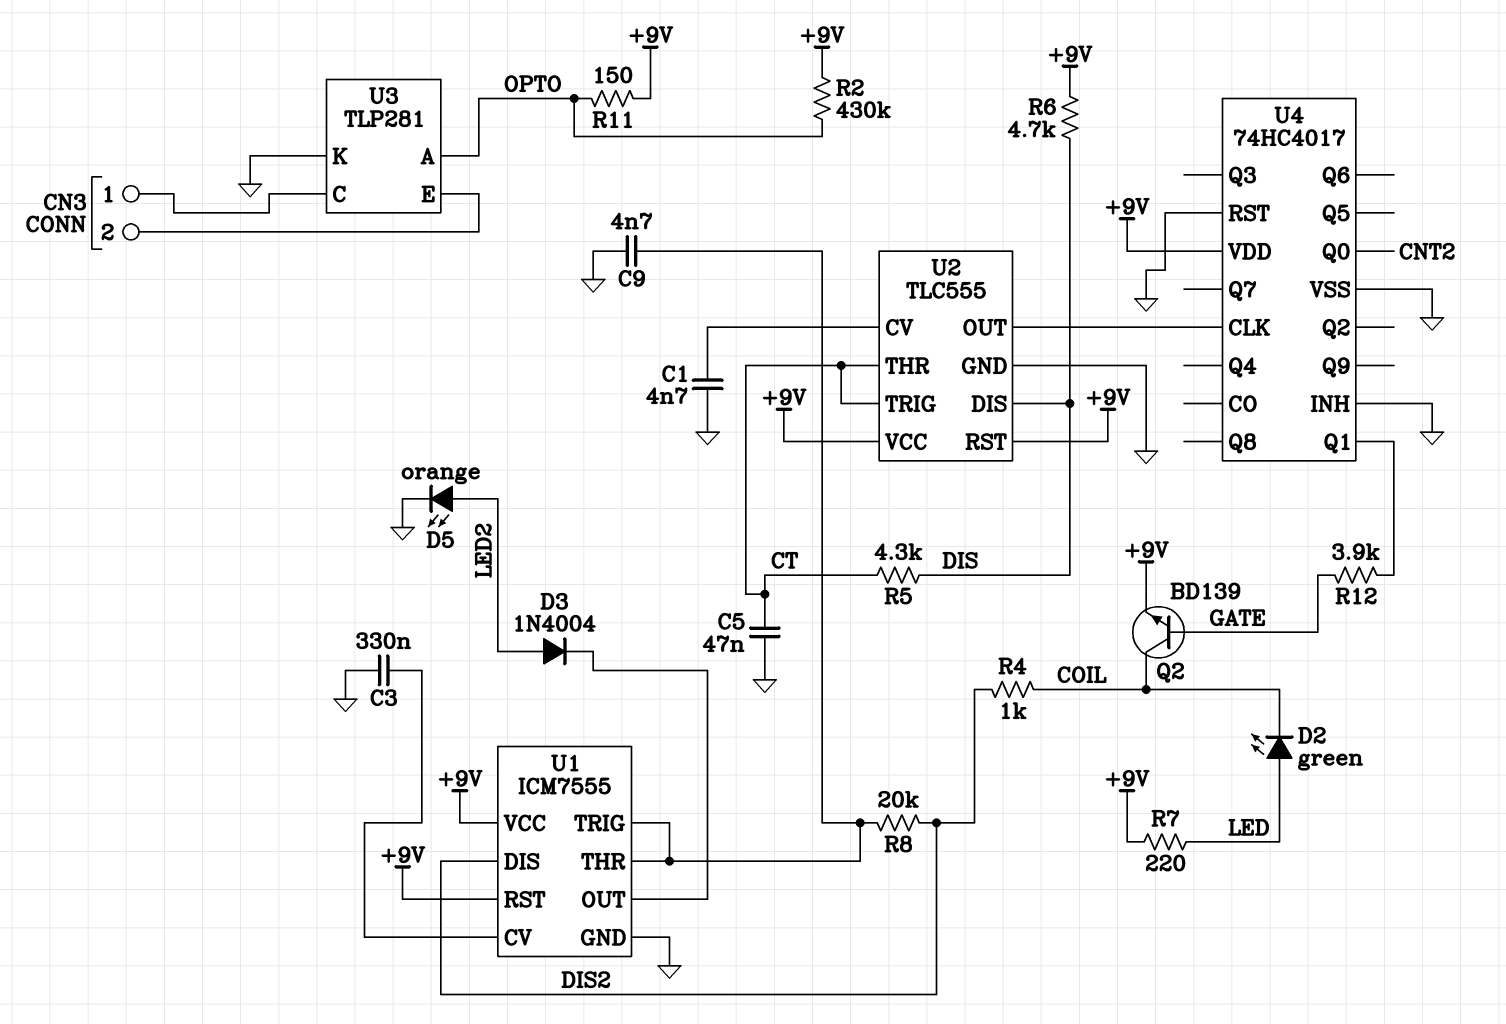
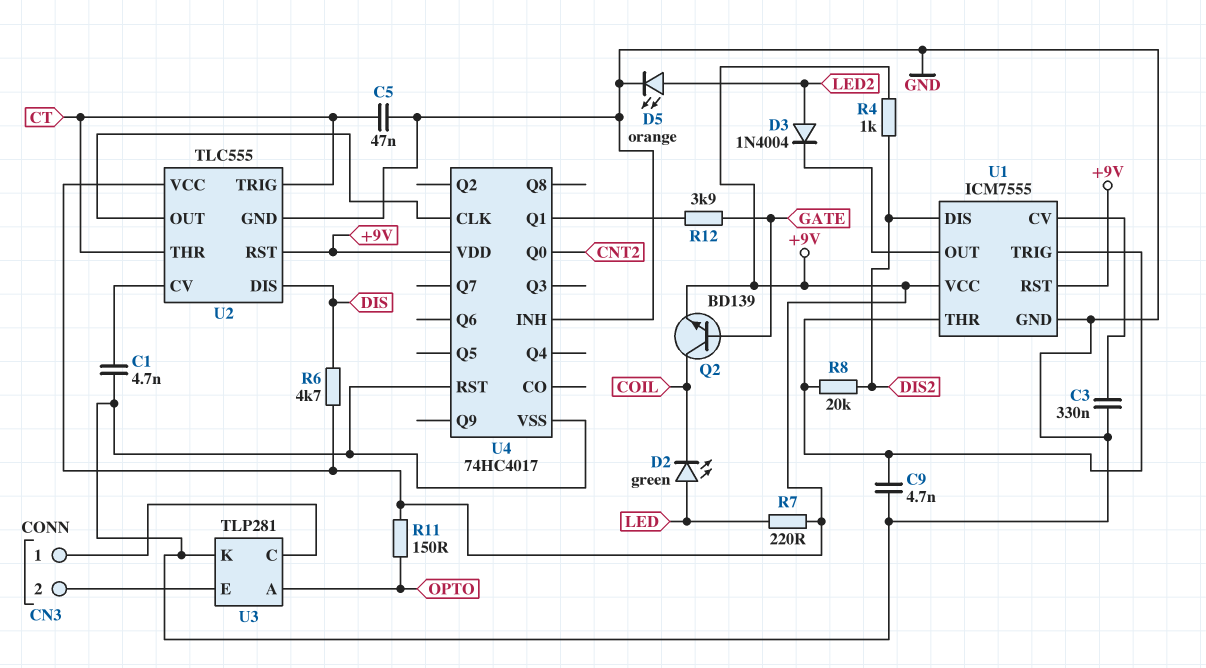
R2: 430k (+9V, OPTO) -> none
R4: 1k (COIL, DIS2) -> 1k (+9V, DIS2)
R5: 4.3k (CT, DIS) -> none

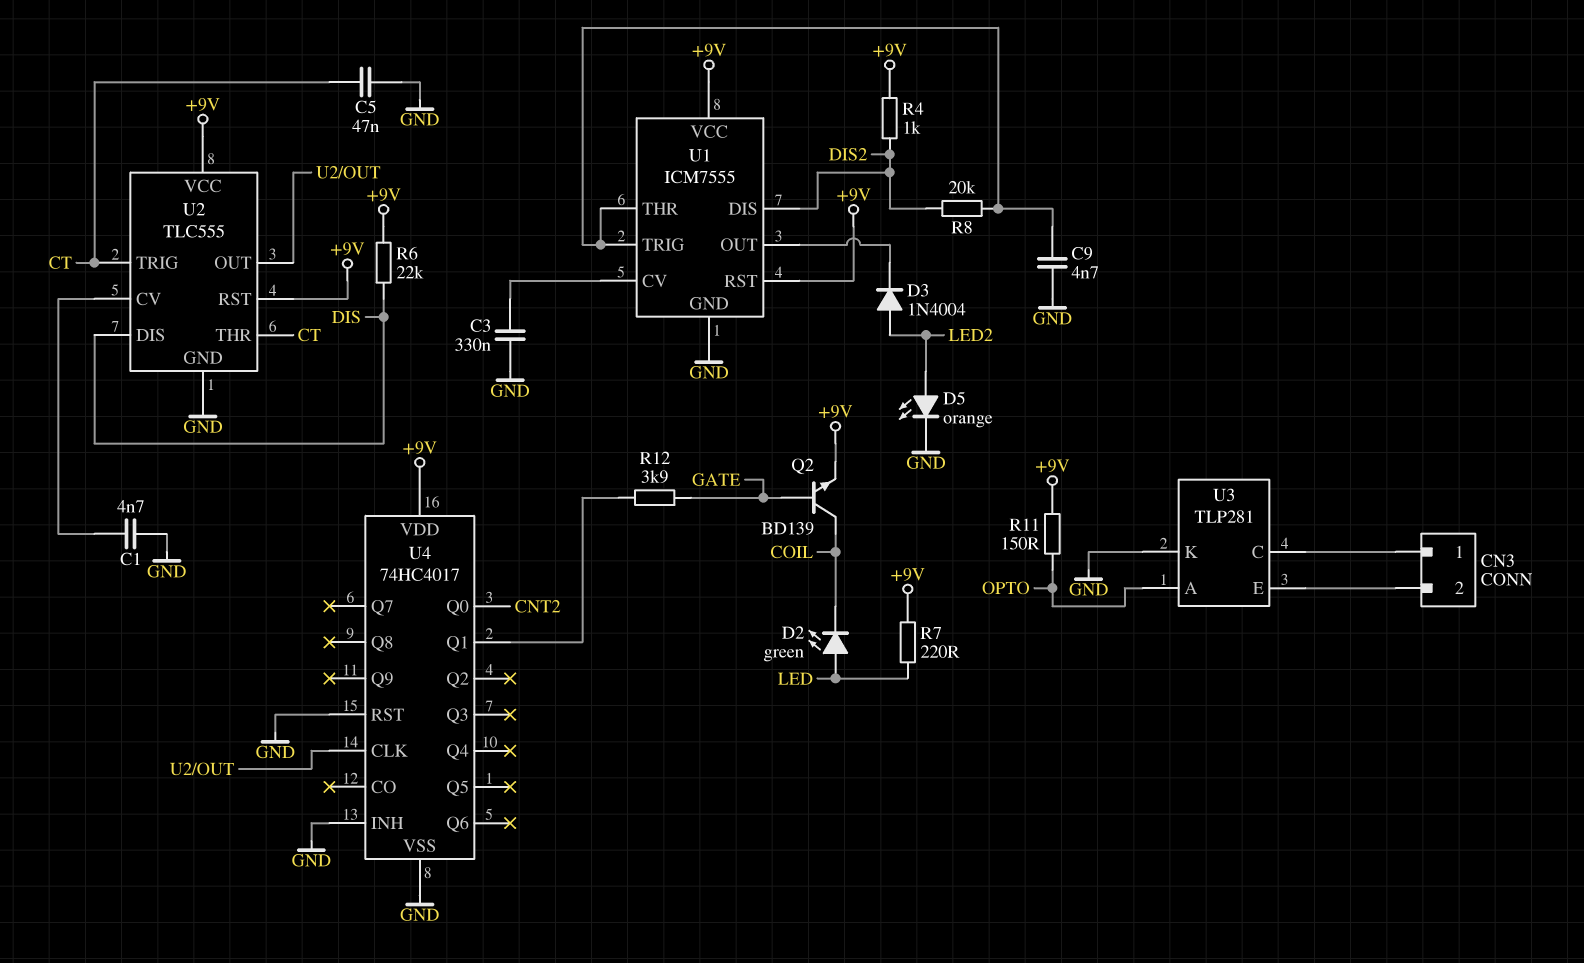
R6: 4.7k (+9V, DIS) -> 22k (+9V, DIS)

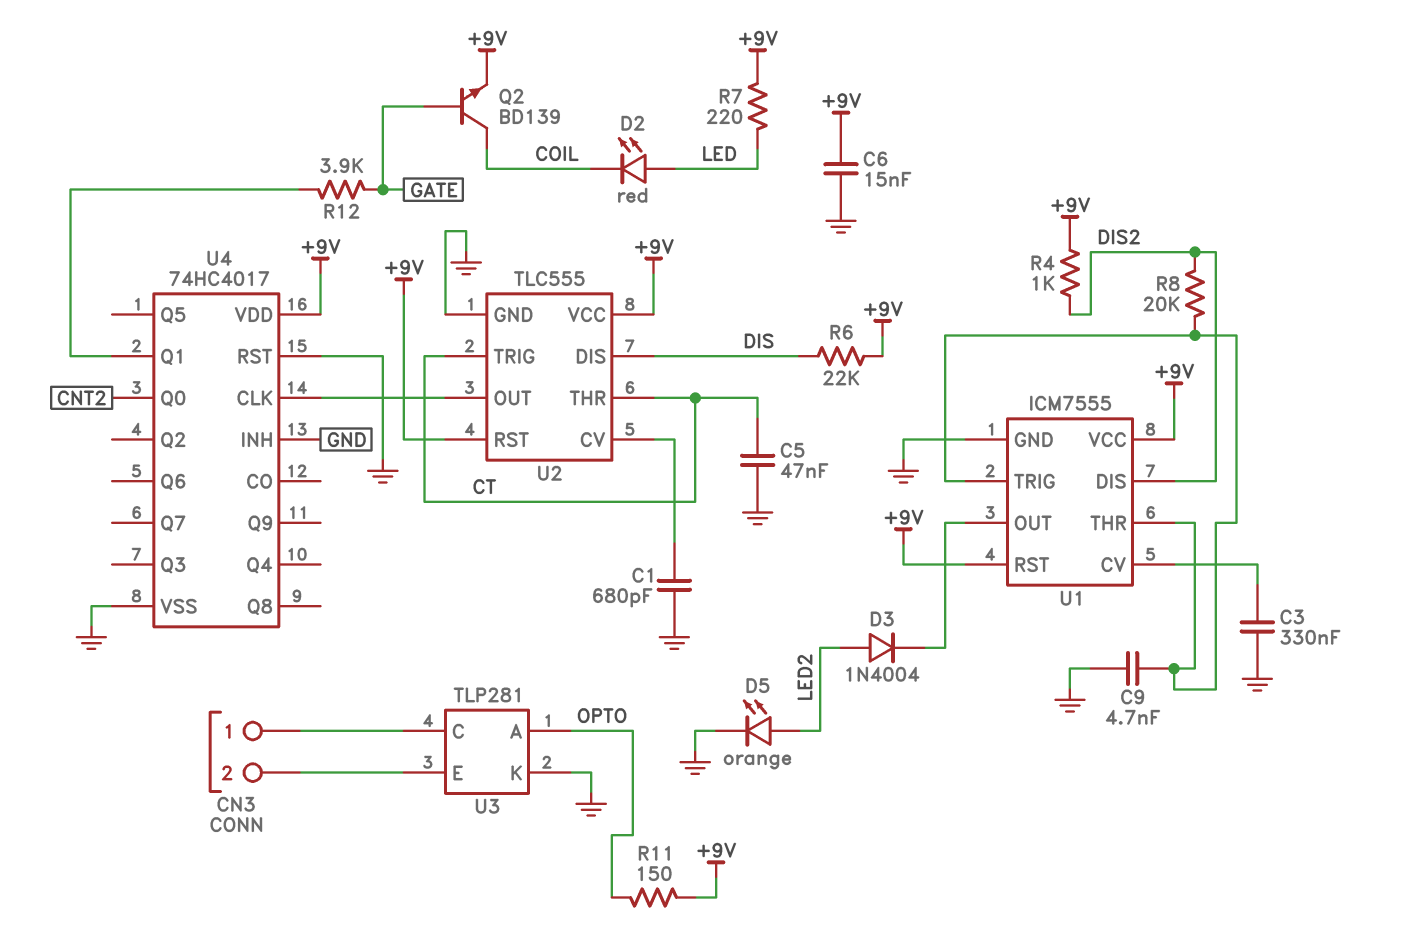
C1: 4.7nF (GND, U2/CV) -> 680pF (GND, U2/CV)
C6: none -> 15nF (+9V, GND)
D2: LED green (A LED, K COIL) -> LED red (A LED, K COIL)

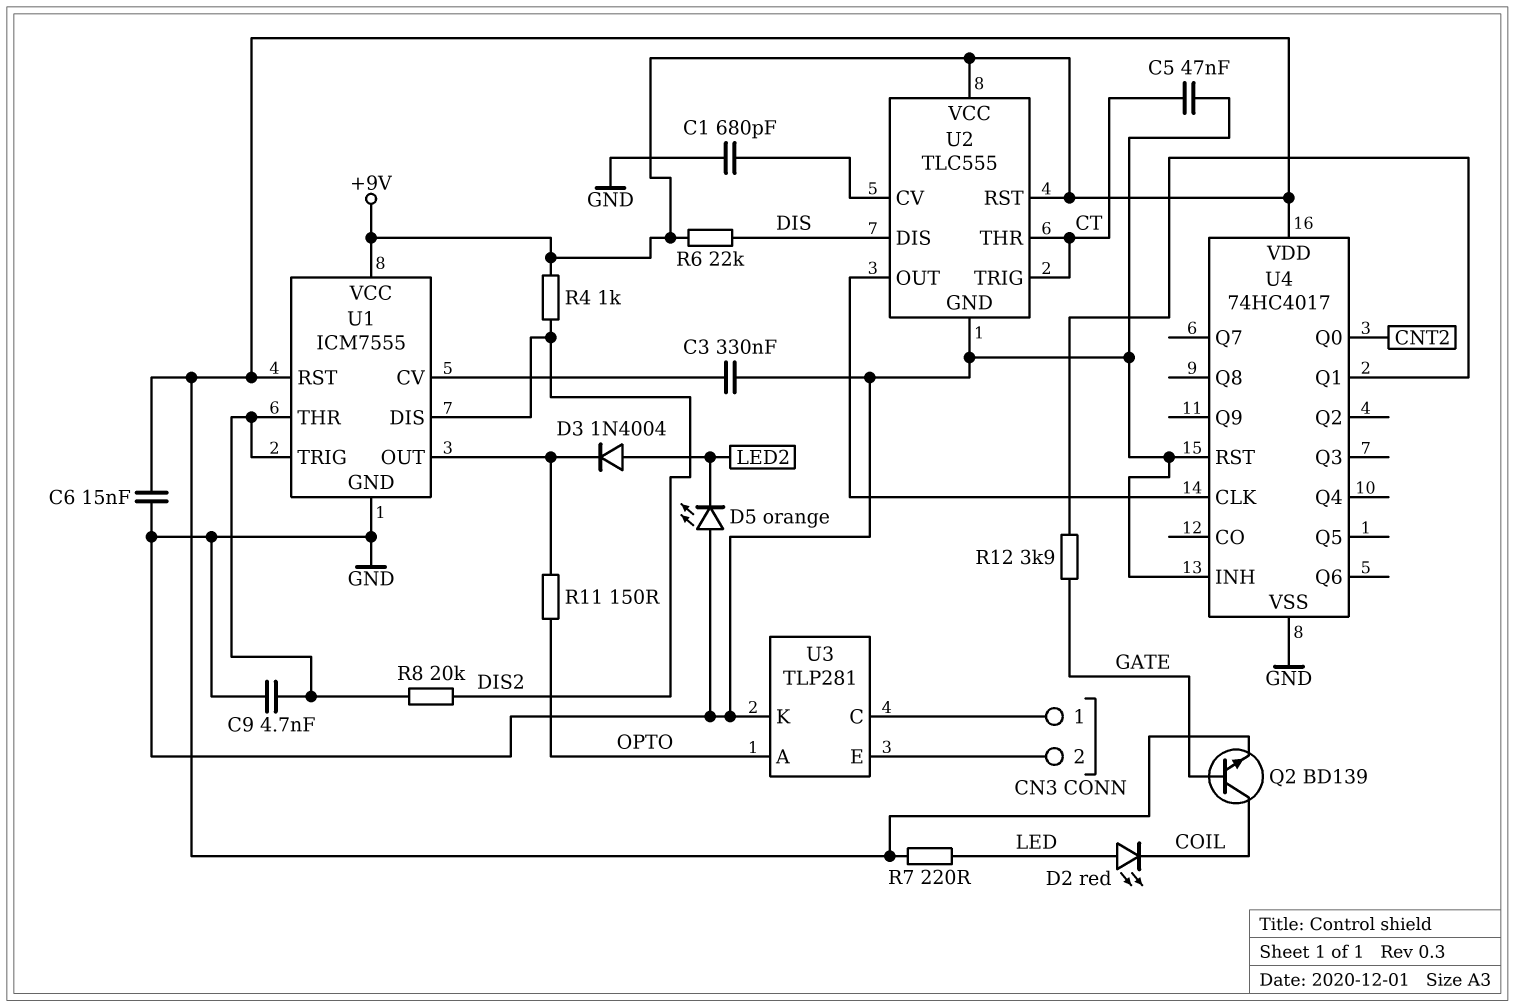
D5: LED orange (A LED2, K GND) -> LED orange (A GND, K LED2)
R11: 150 (+9V, OPTO) -> 150 (OPTO, U1/OUT)

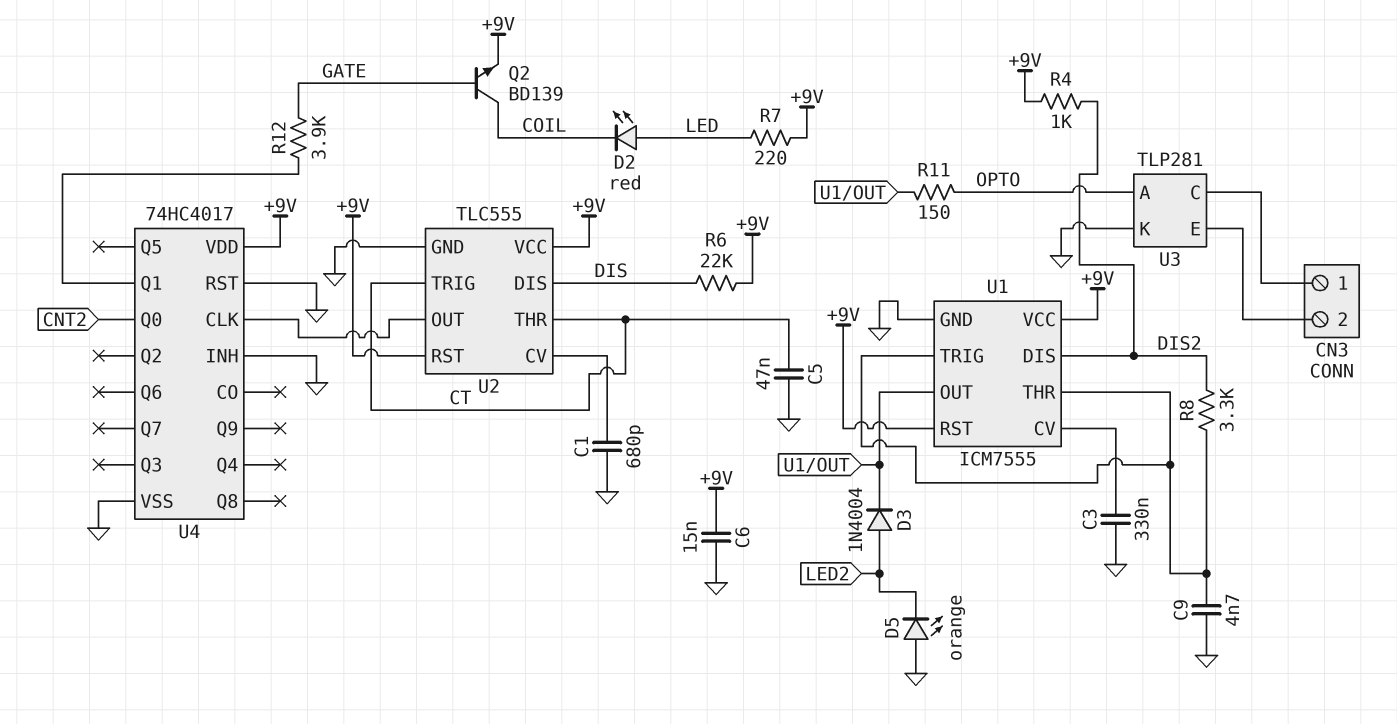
R8: 20k (DIS2, U1/THR) -> 3.3k (DIS2, U1/THR)

